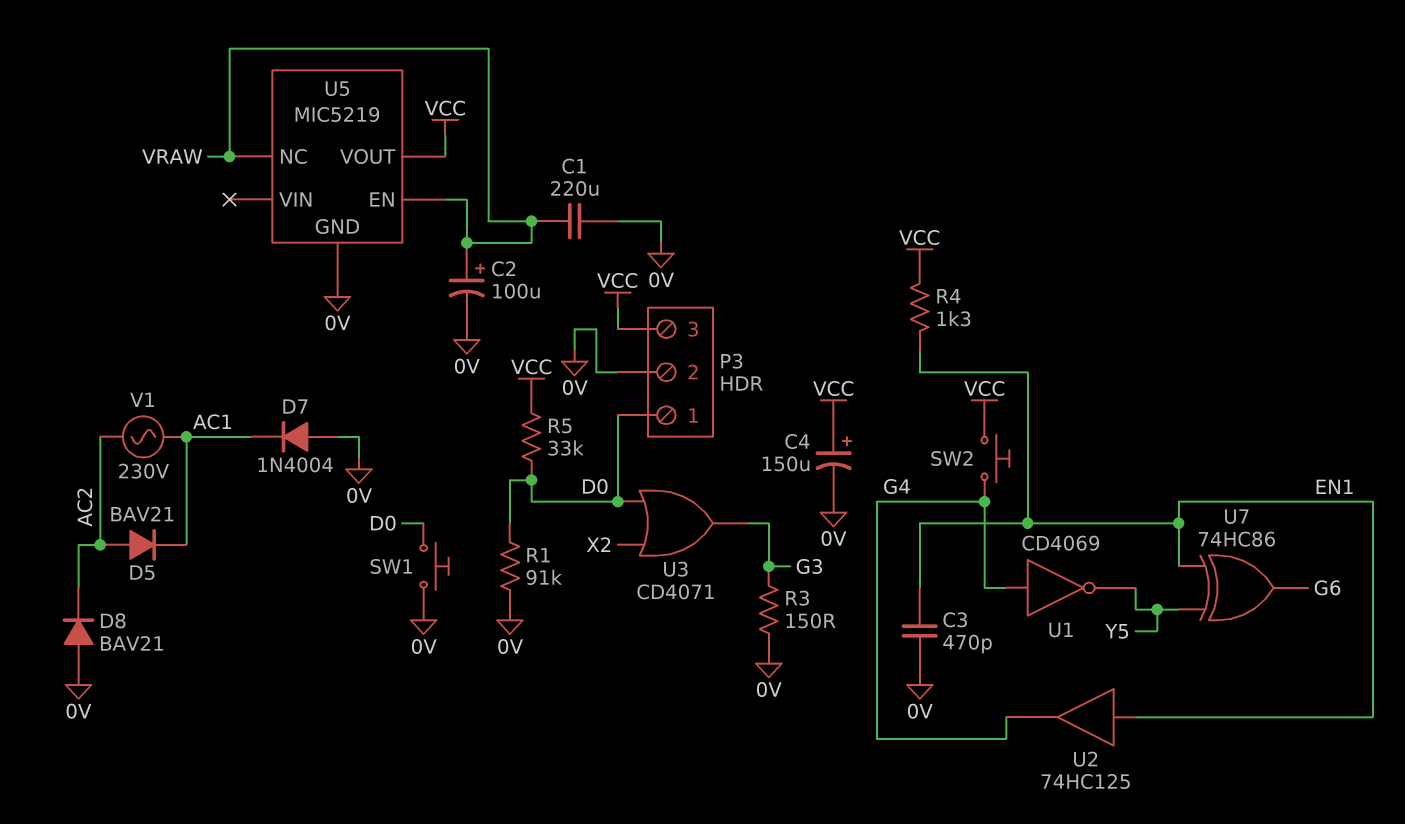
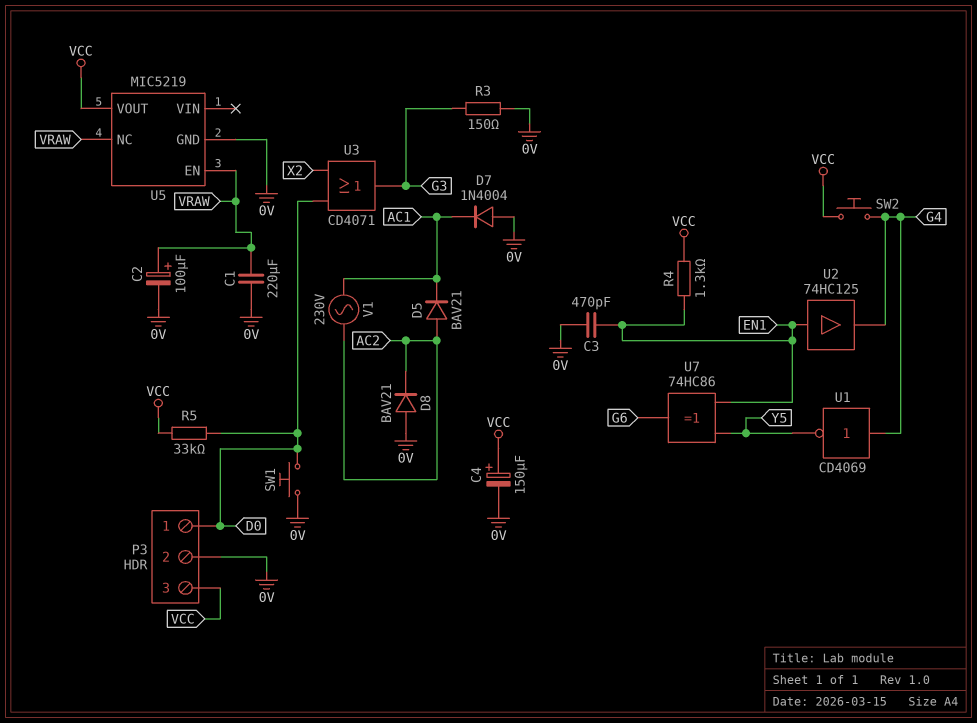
R1: 91k (0V, D0) -> none

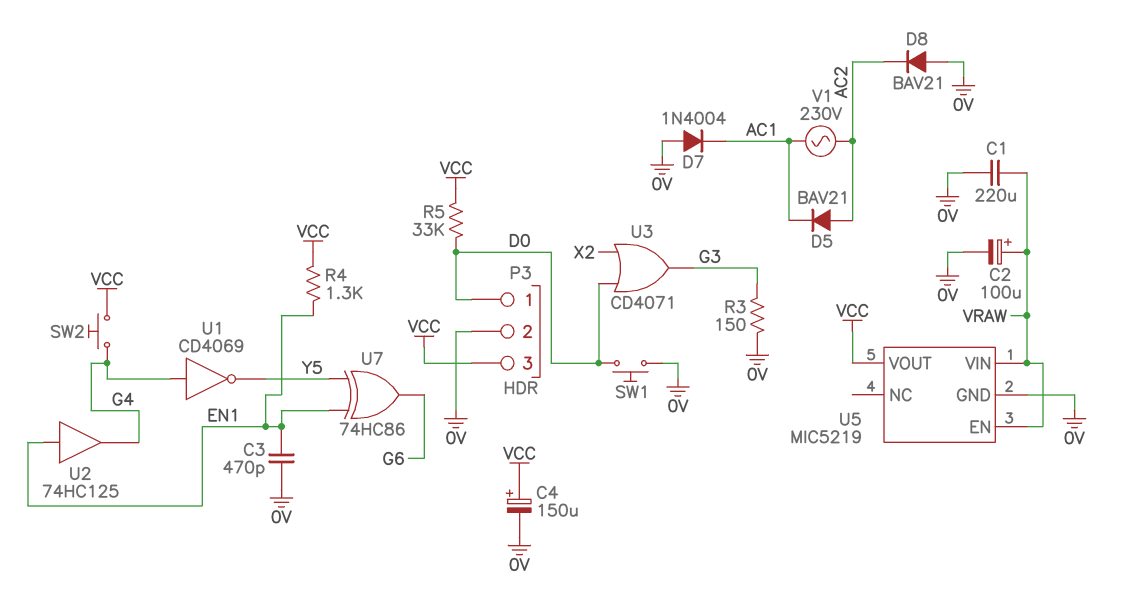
U5 pin NC: VRAW -> none
U5 pin VIN: none -> VRAW

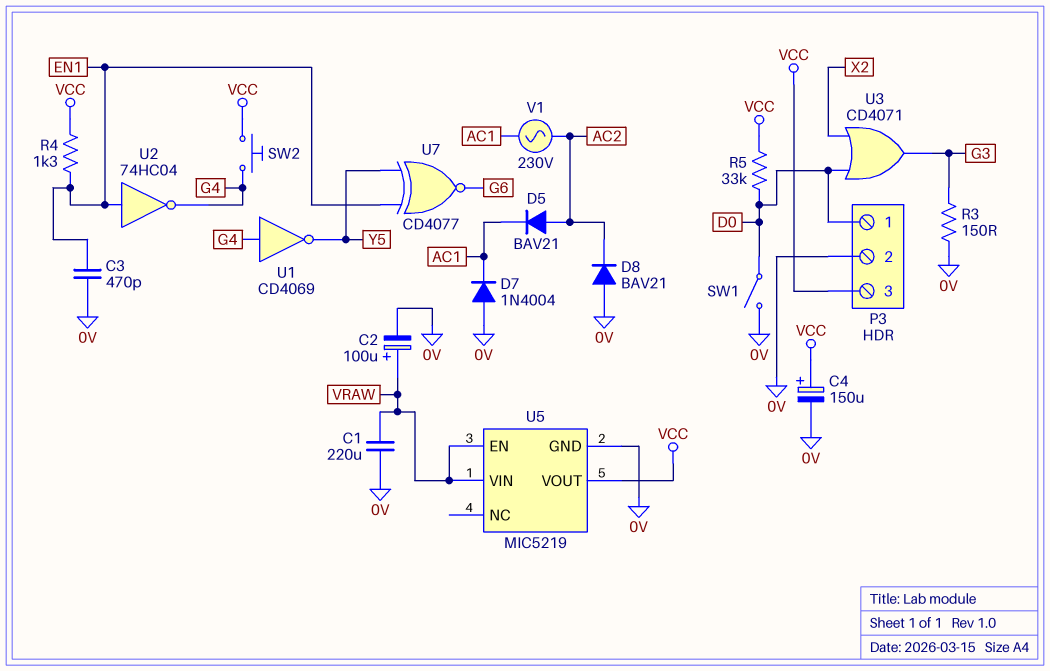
SW1: button (0V, D0) -> switch (0V, D0)
U2: buffer 74HC125 (in EN1, out G4) -> NOT 74HC04 (in EN1, out G4)
U7: XOR 74HC86 (in EN1, in Y5, out G6) -> XNOR CD4077 (in EN1, in Y5, out G6)

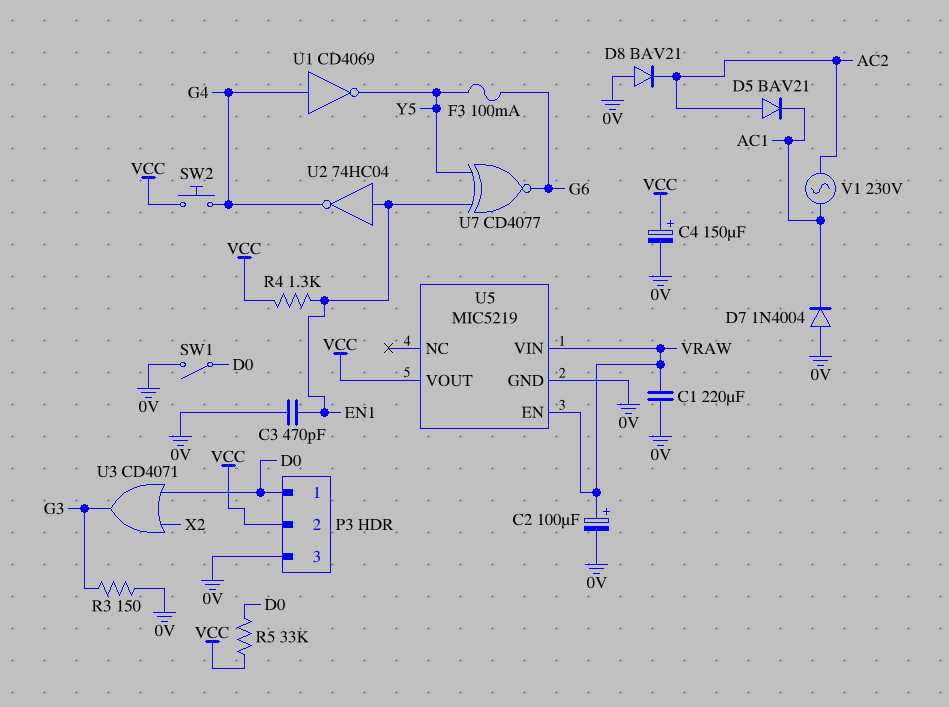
F3: none -> 100mA (G6, Y5)
P3 pin 2: 0V -> VCC
P3 pin 3: VCC -> 0V

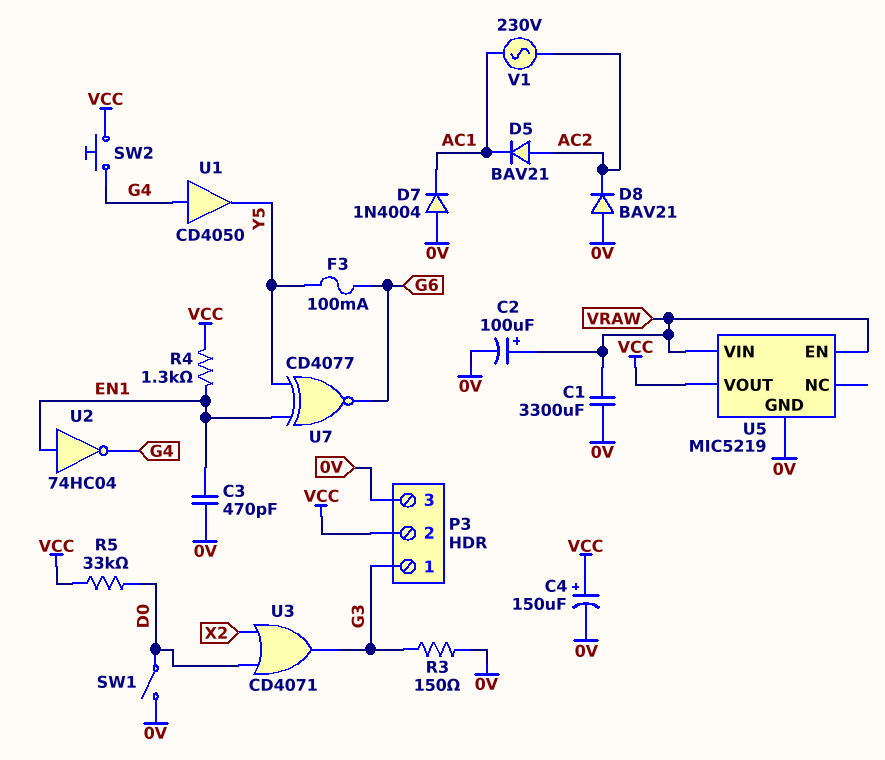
C1: 220uF (0V, VRAW) -> 3300uF (0V, VRAW)
P3 pin 1: D0 -> G3
U1: NOT CD4069 (in G4, out Y5) -> buffer CD4050 (in G4, out Y5)

